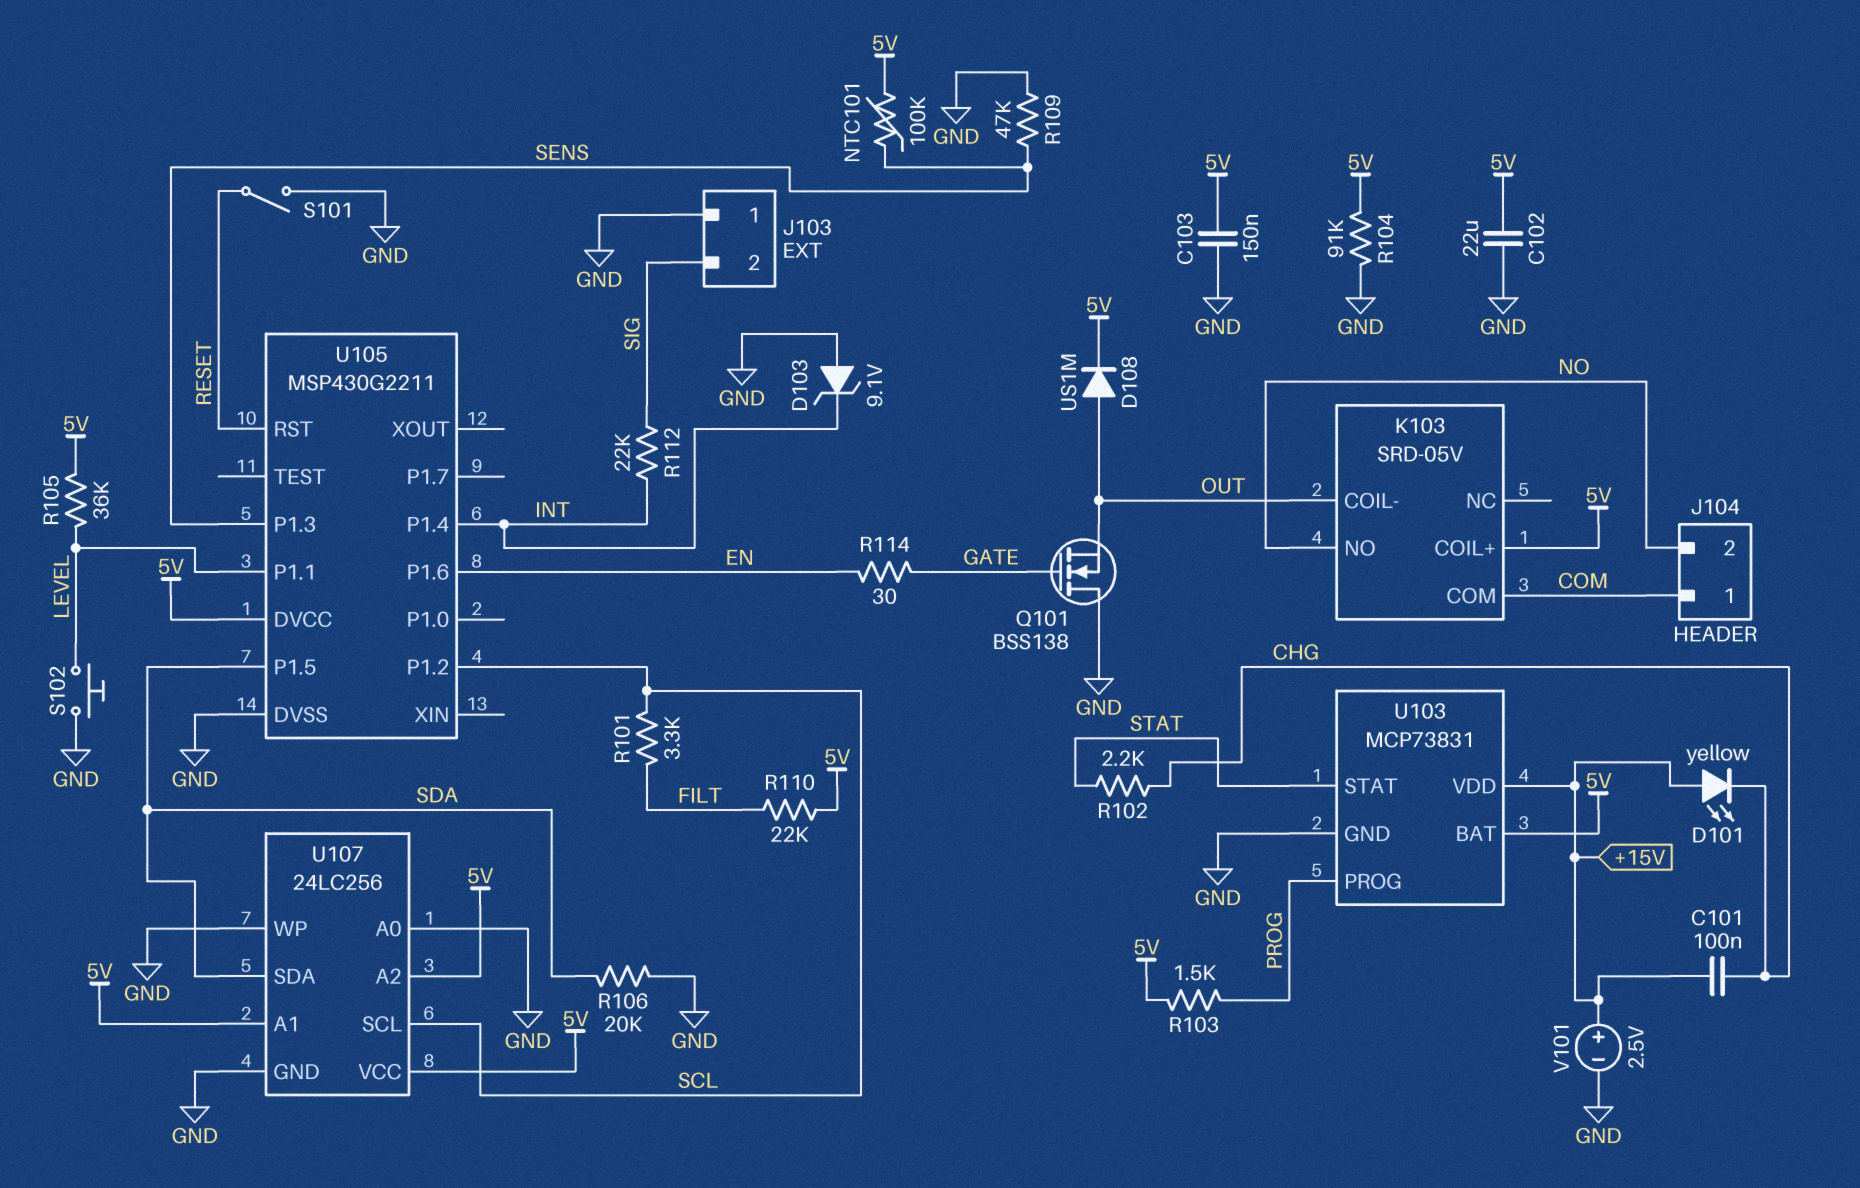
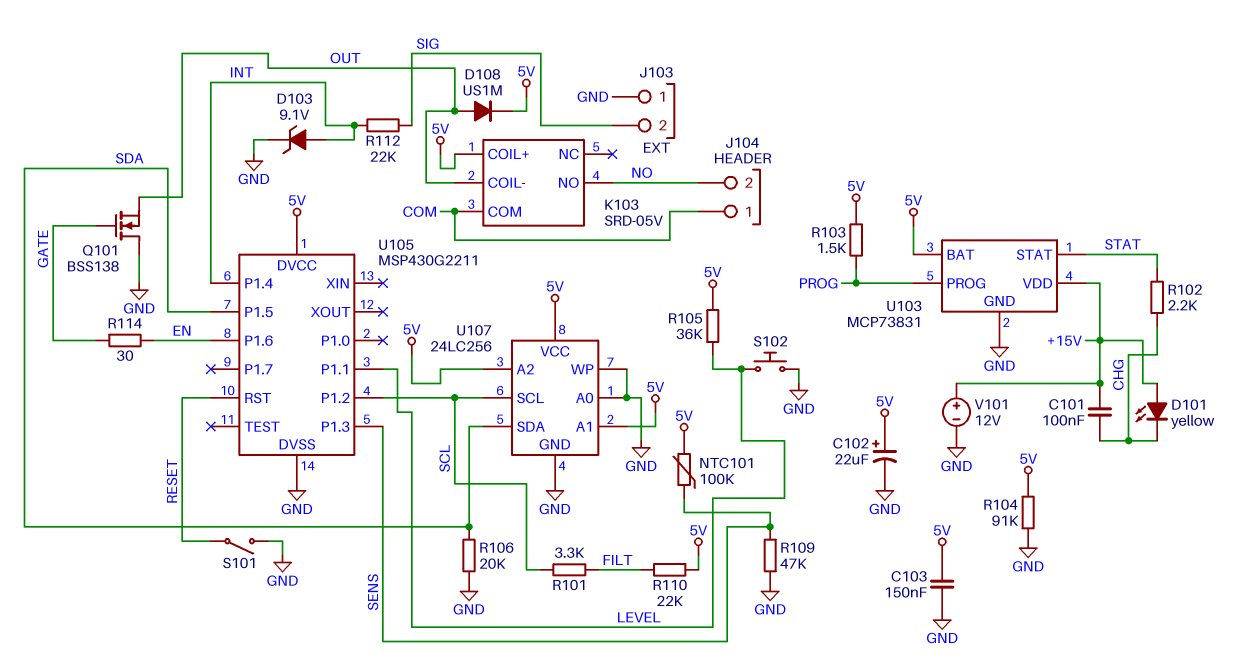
C102: 22uF (5V, GND) -> 22uF (plus 5V, minus GND)
D103: zener 9.1V (A GND, K INT) -> zener 9.1V (A INT, K GND)
V101: 2.5V (plus +15V, minus GND) -> 12V (plus +15V, minus GND)

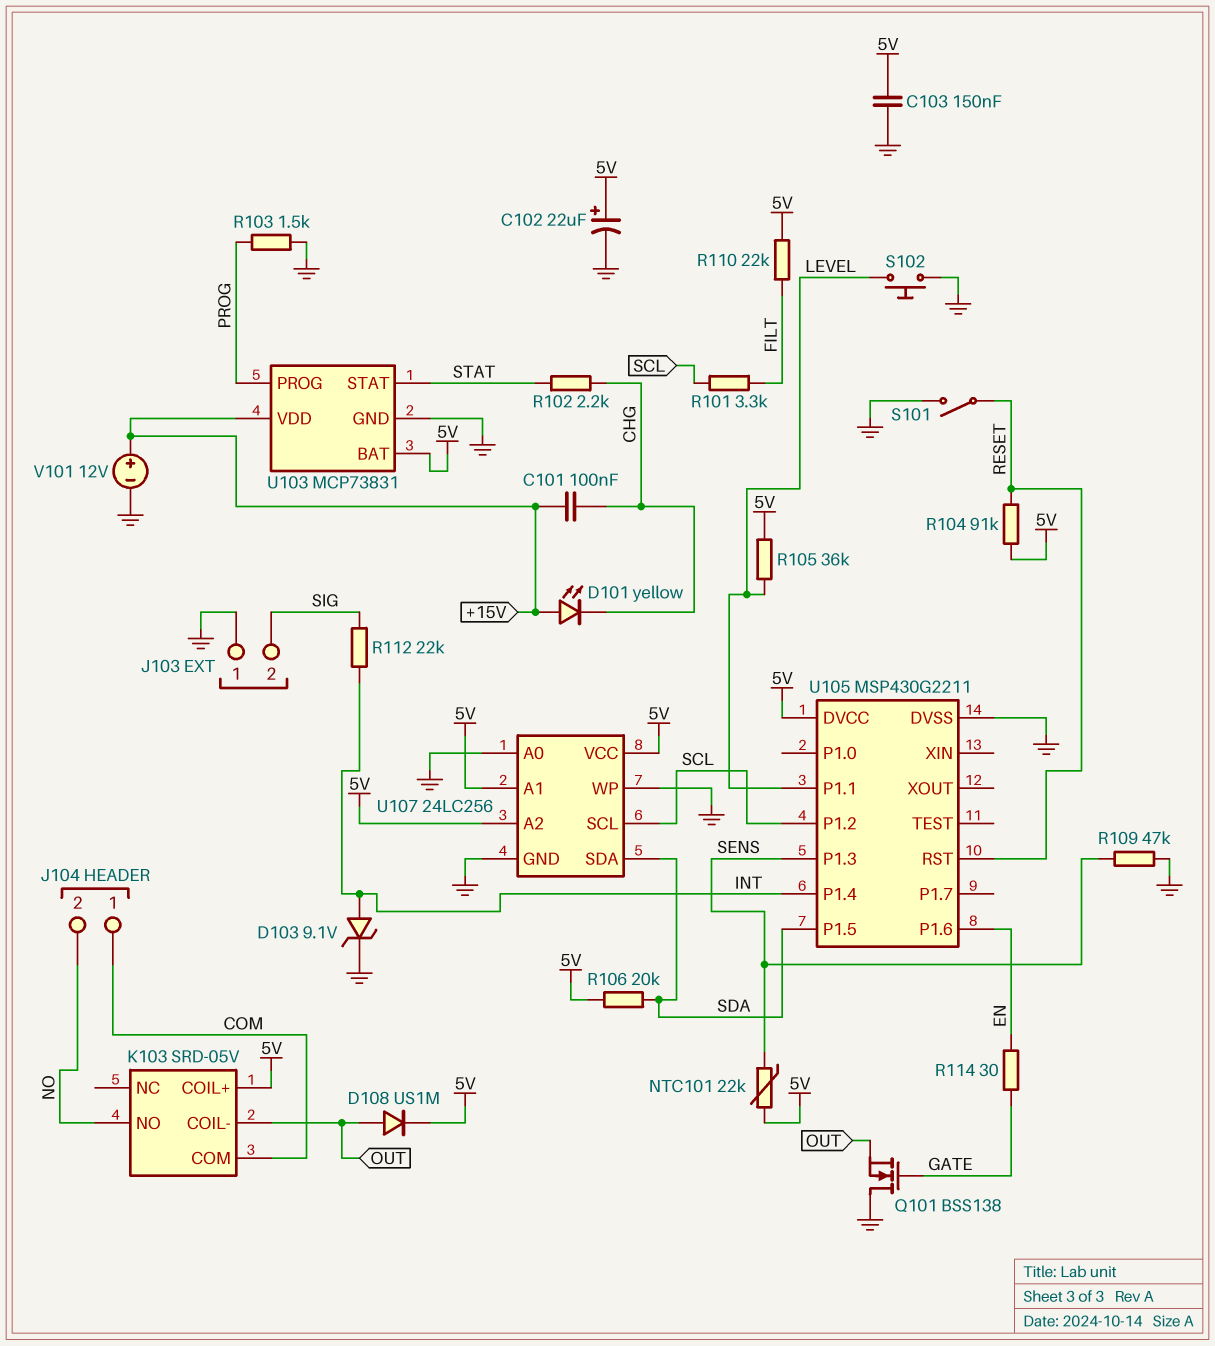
NTC101: 100k (5V, SENS) -> 22k (5V, SENS)
R103: 1.5k (5V, PROG) -> 1.5k (GND, PROG)
R104: 91k (5V, GND) -> 91k (5V, RESET)
R106: 20k (GND, SDA) -> 20k (5V, SDA)

